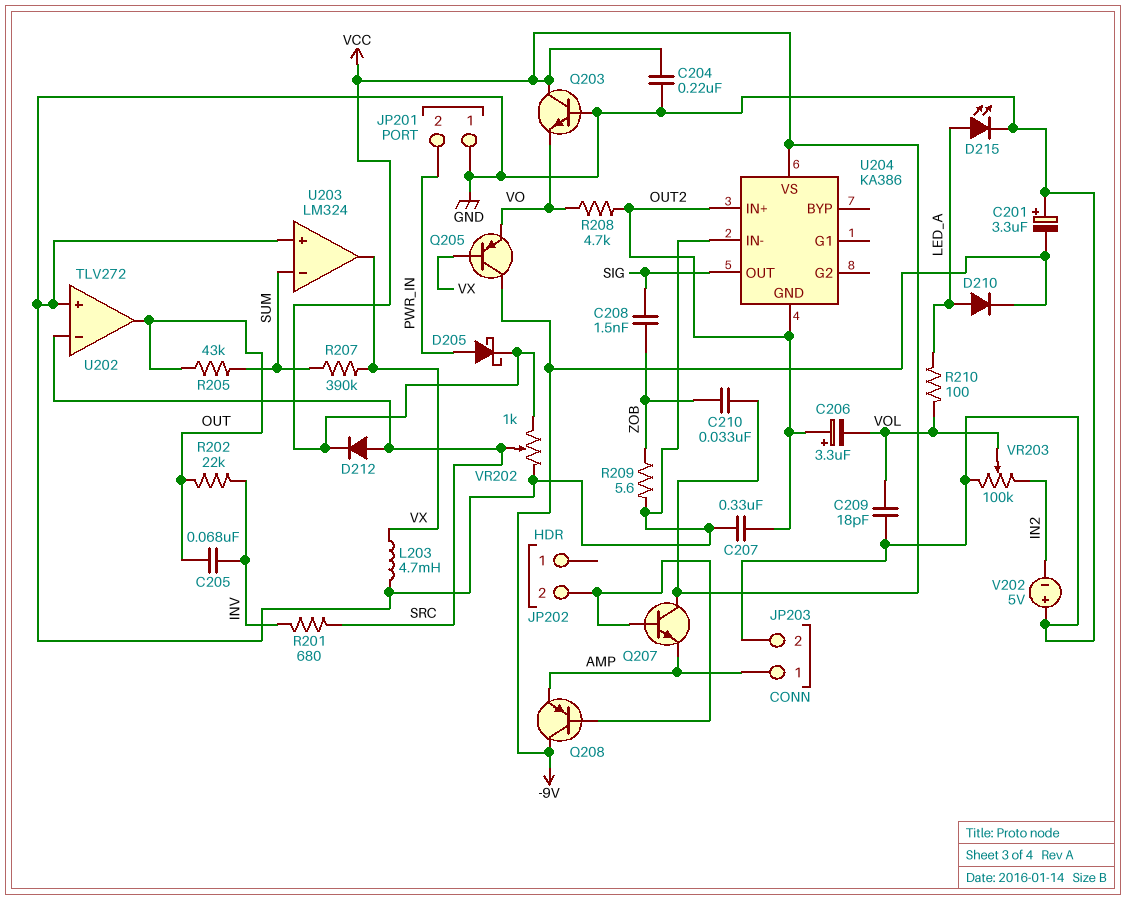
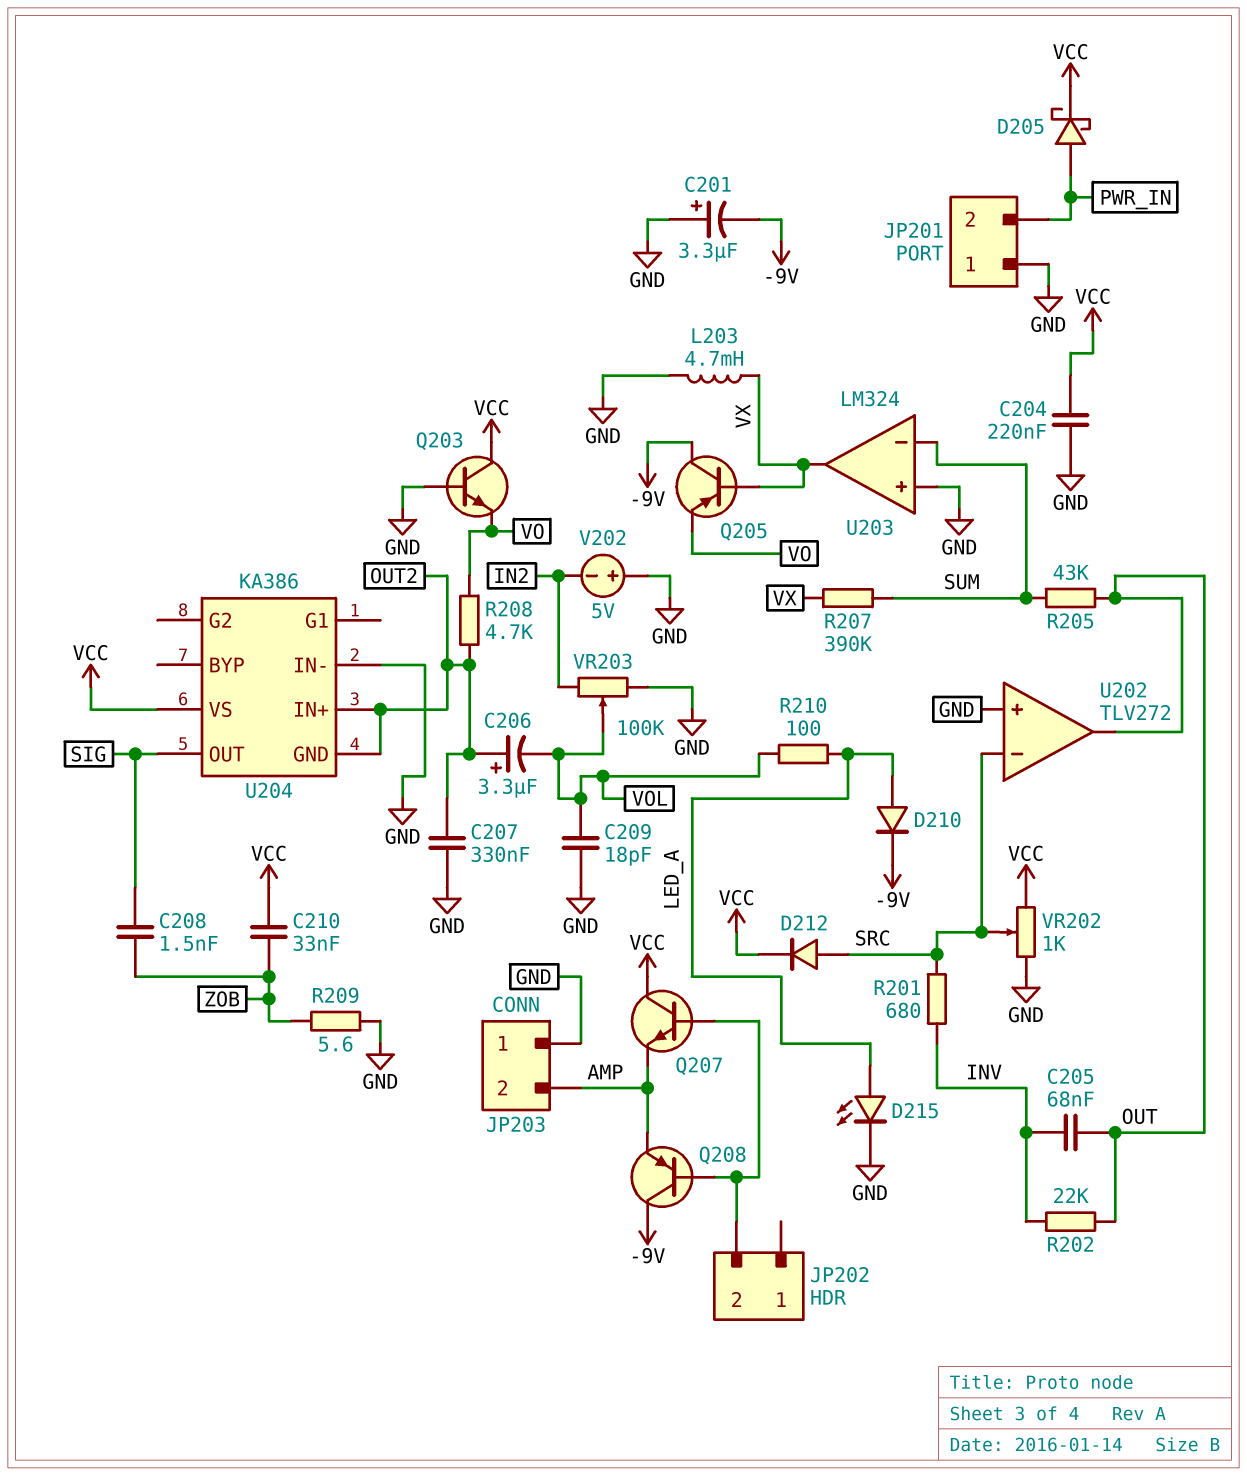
JP203 pin 1: AMP -> GND
JP203 pin 2: GND -> AMP

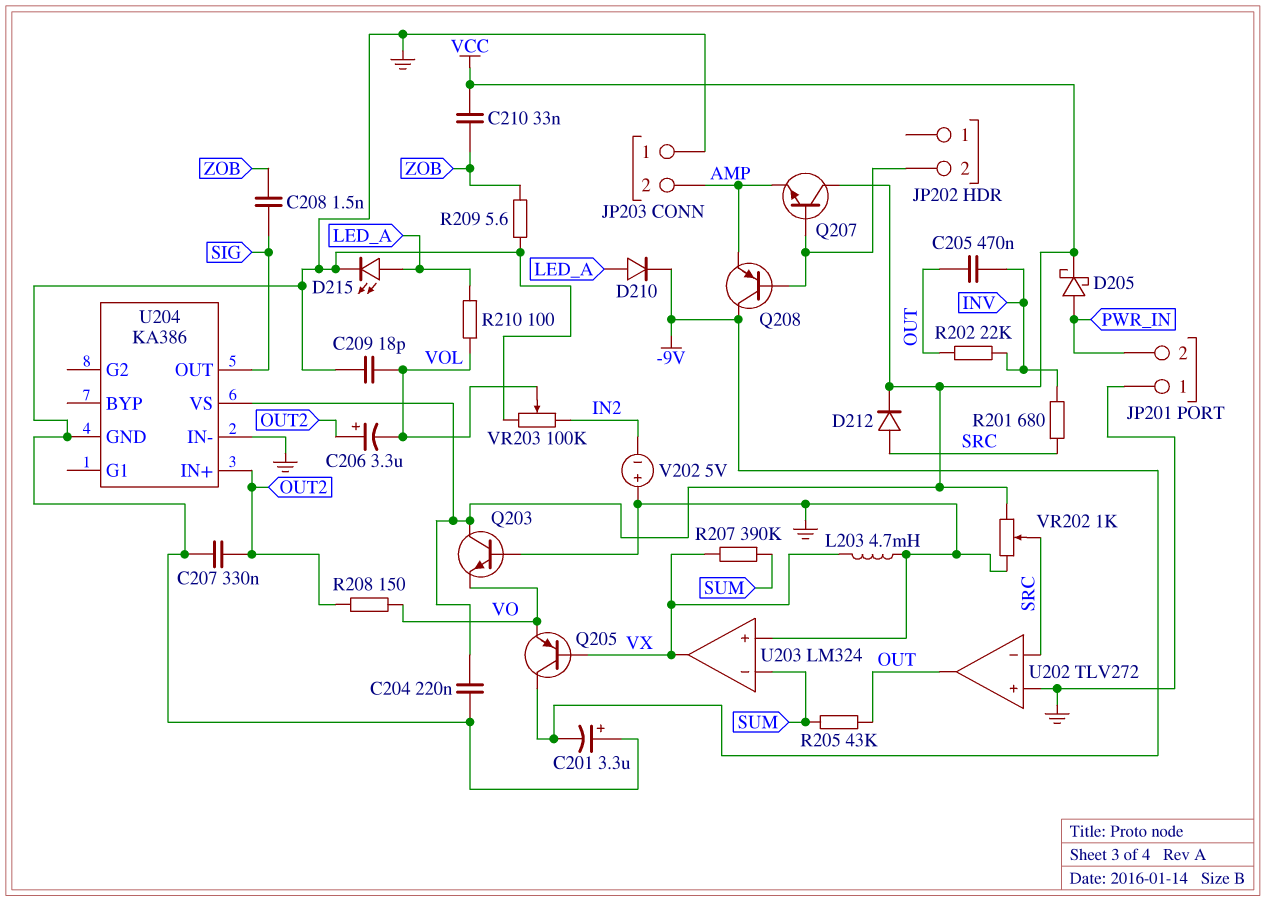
C205: 68nF (INV, OUT) -> 470nF (INV, OUT)
R208: 4.7k (OUT2, VO) -> 150 (OUT2, VO)
U204 pin GND: OUT2 -> GND

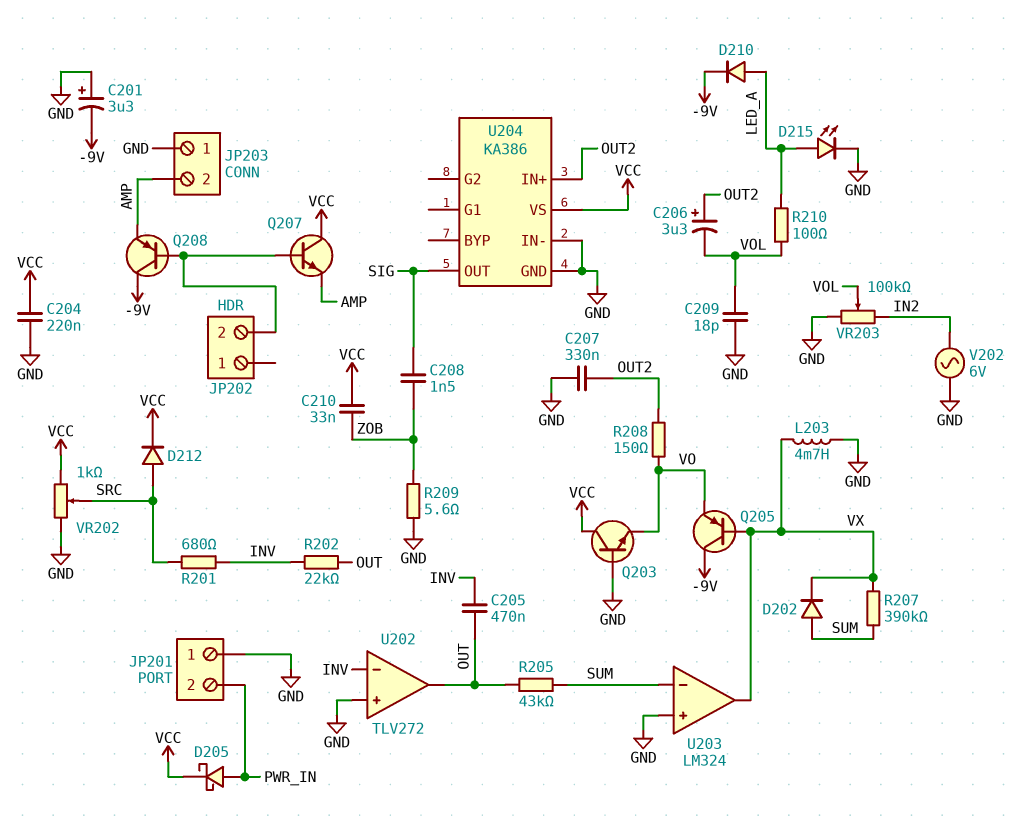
D202: none -> diode (A SUM, K VX)
U202 pin in-: SRC -> INV
V202: 5V (plus GND, minus IN2) -> AC 6V (GND, IN2)

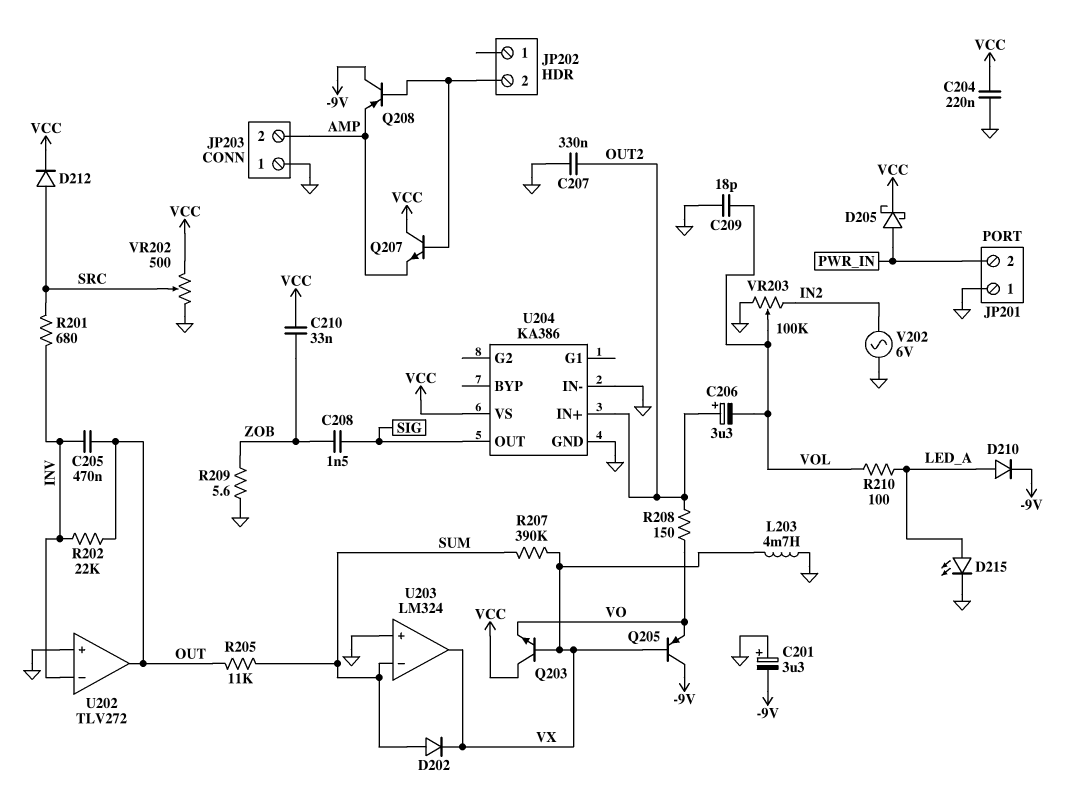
Q203: NPN (B GND, C VCC, E VO) -> NPN (B VX, C VCC, E VO)
R205: 43k (OUT, SUM) -> 11k (OUT, SUM)
VR202: 1k (GND, VCC, wiper SRC) -> 500 (GND, VCC, wiper SRC)

